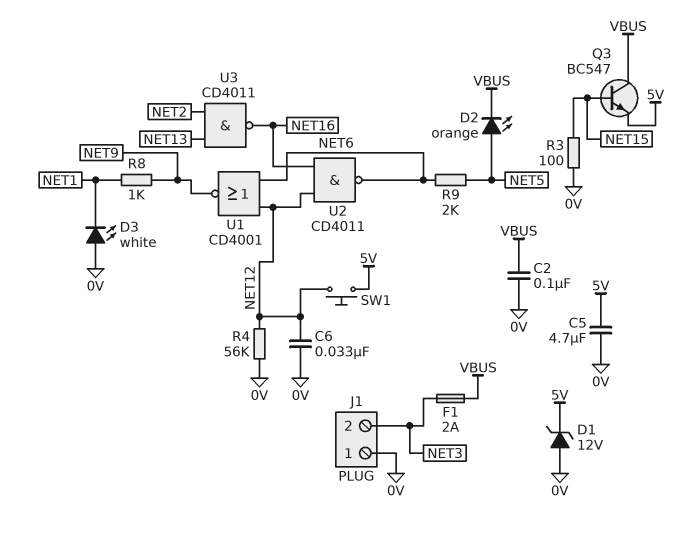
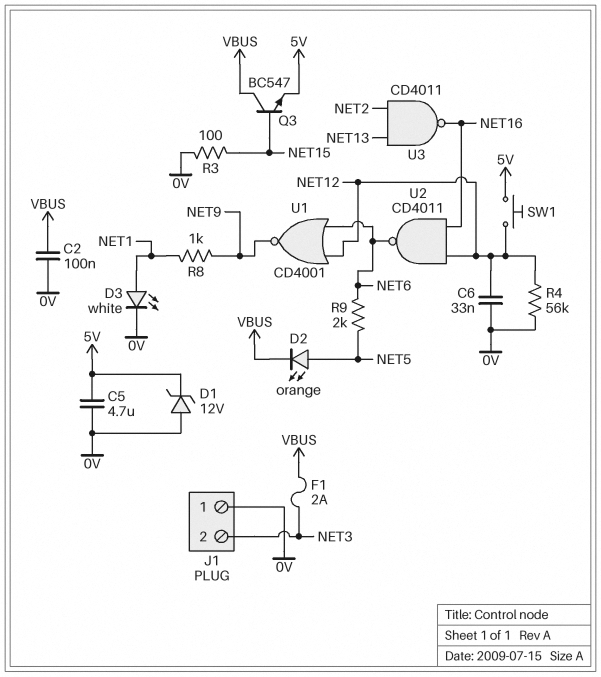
D3: LED white (A 0V, K NET1) -> LED white (A NET1, K 0V)

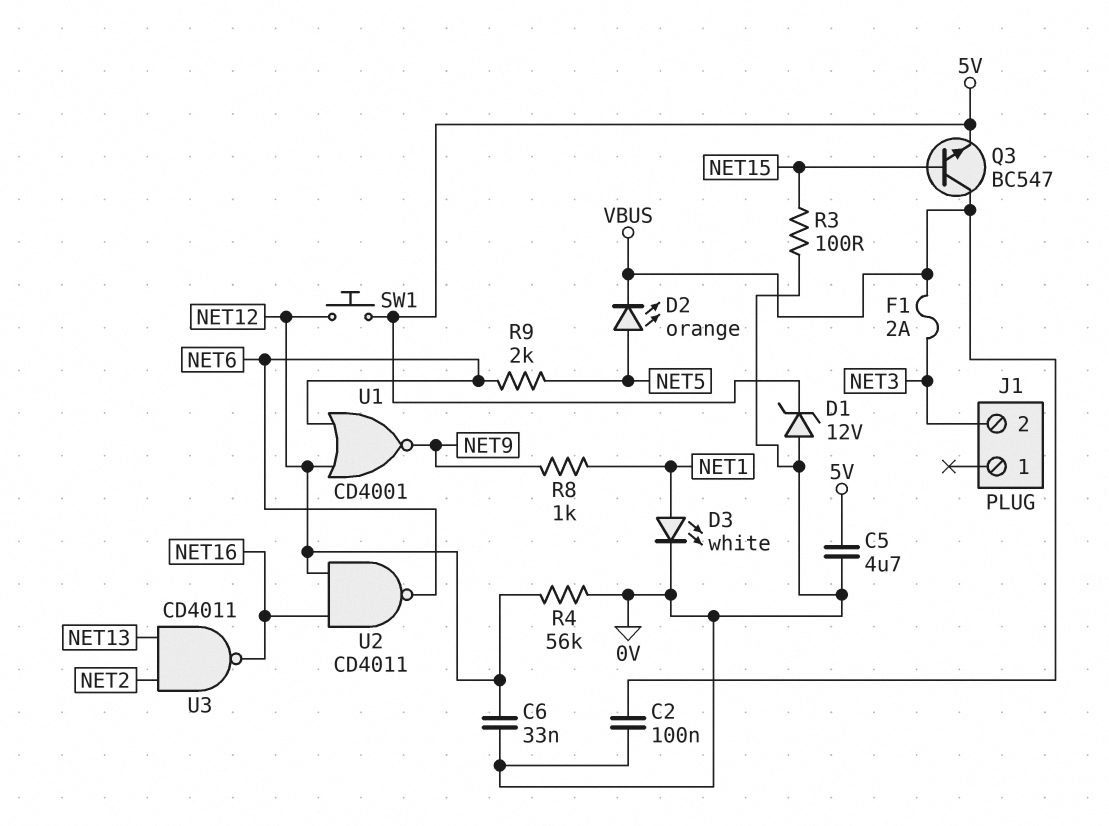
J1 pin 1: 0V -> none

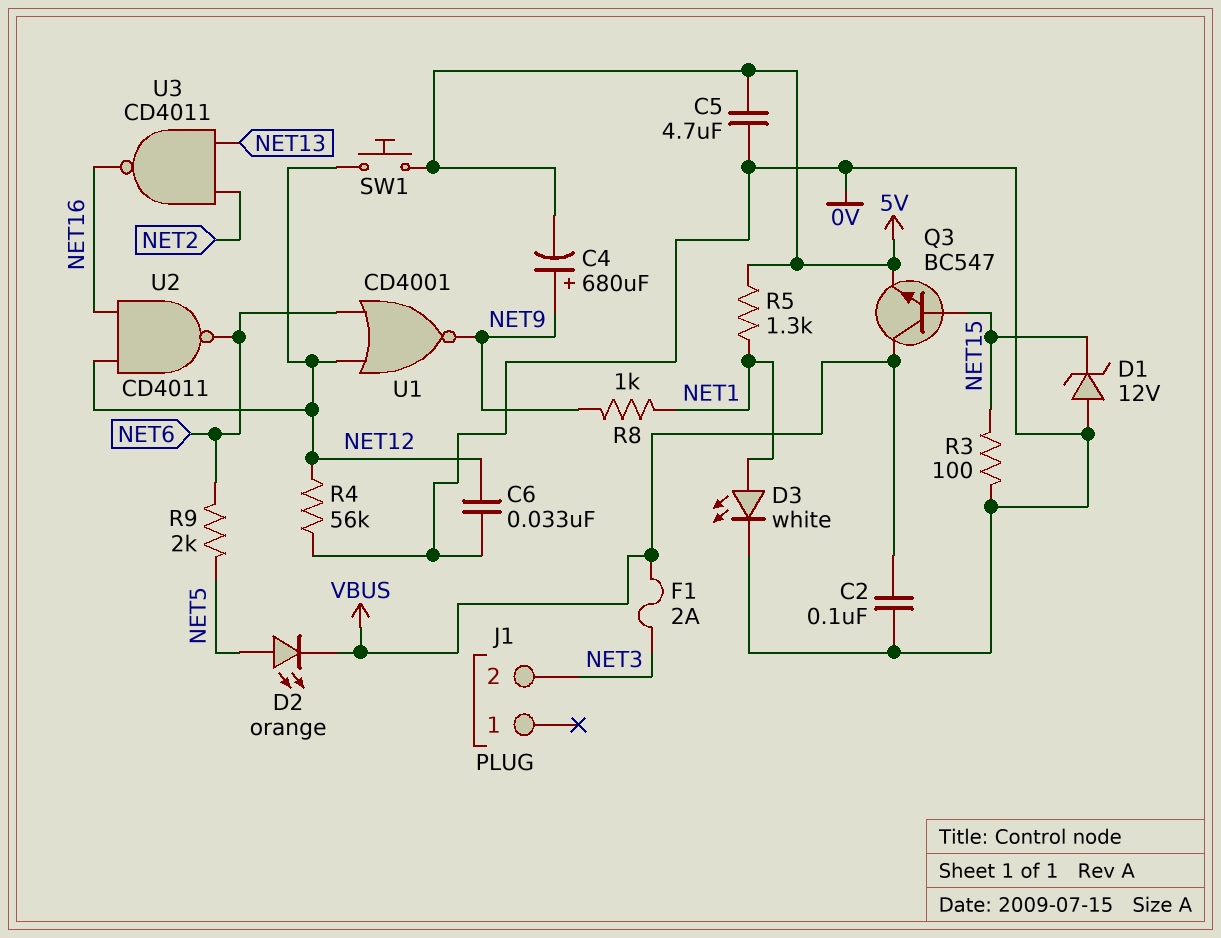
C4: none -> 680uF (plus NET9, minus 5V)
D1: zener 12V (A 0V, K 5V) -> zener 12V (A 0V, K NET15)
R5: none -> 1.3k (5V, NET1)

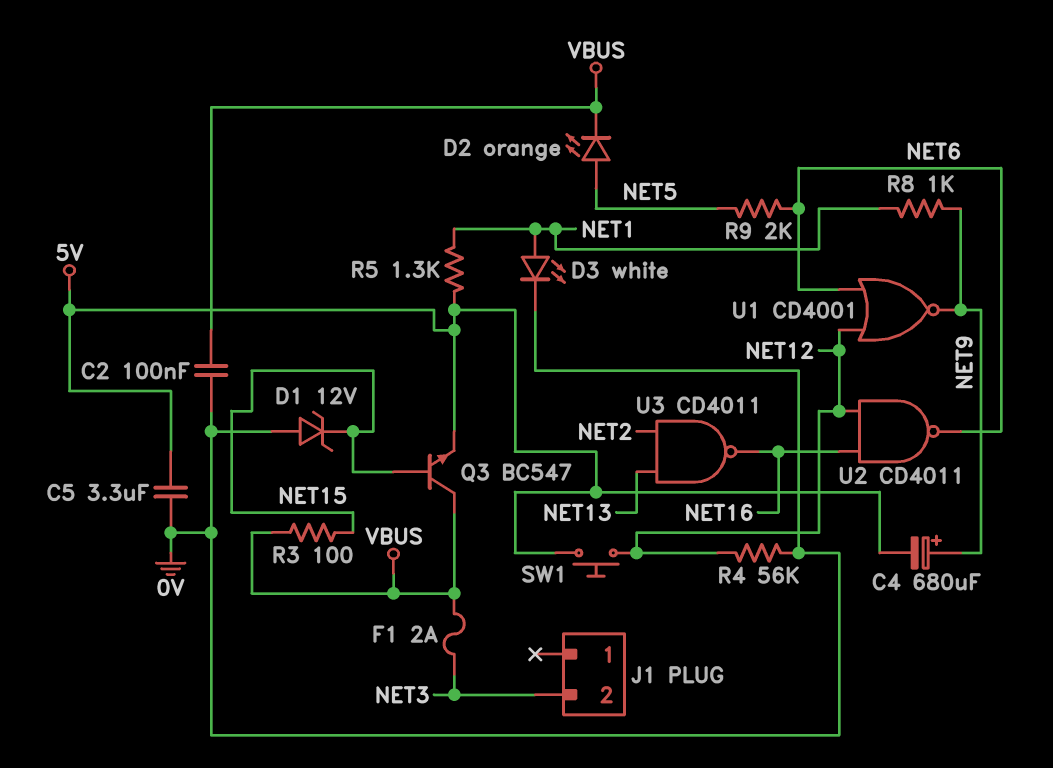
C5: 4.7uF (0V, 5V) -> 3.3uF (0V, 5V)
C6: 33nF (0V, NET12) -> none
R3: 100 (0V, NET15) -> 100 (NET15, VBUS)

